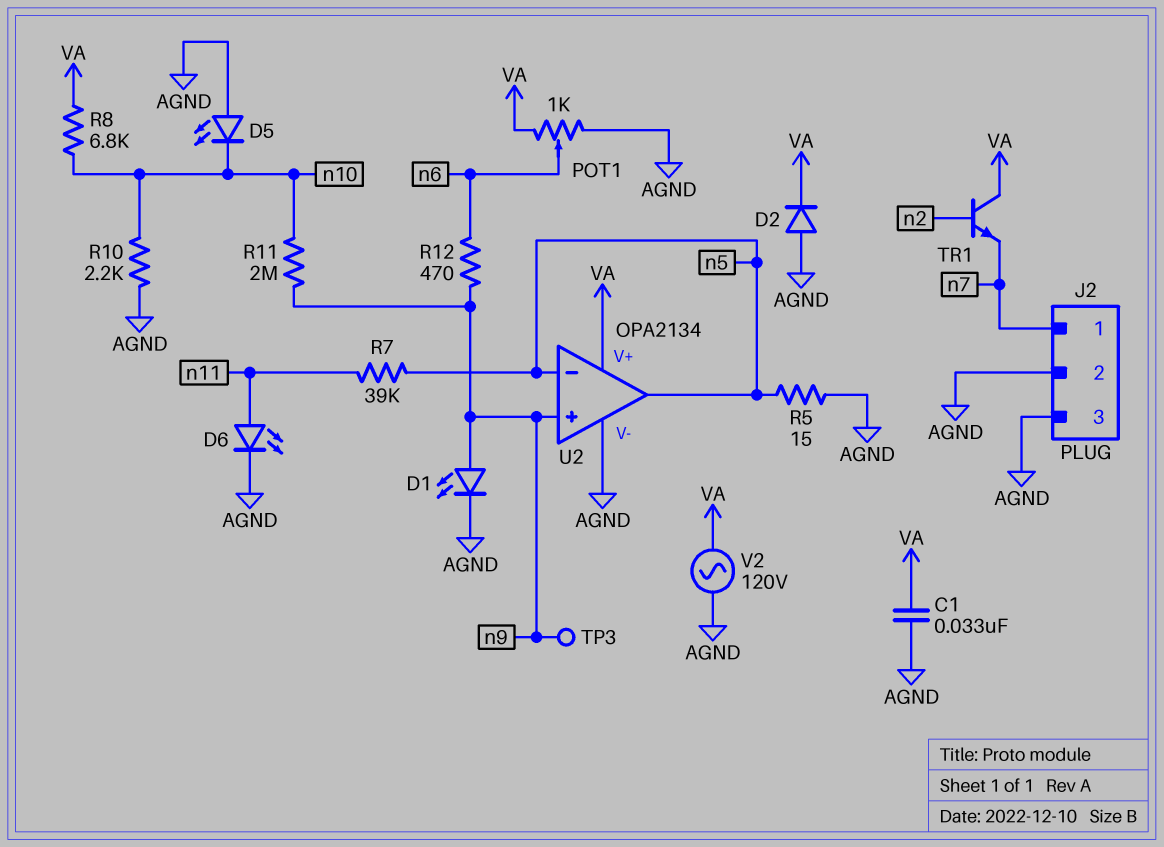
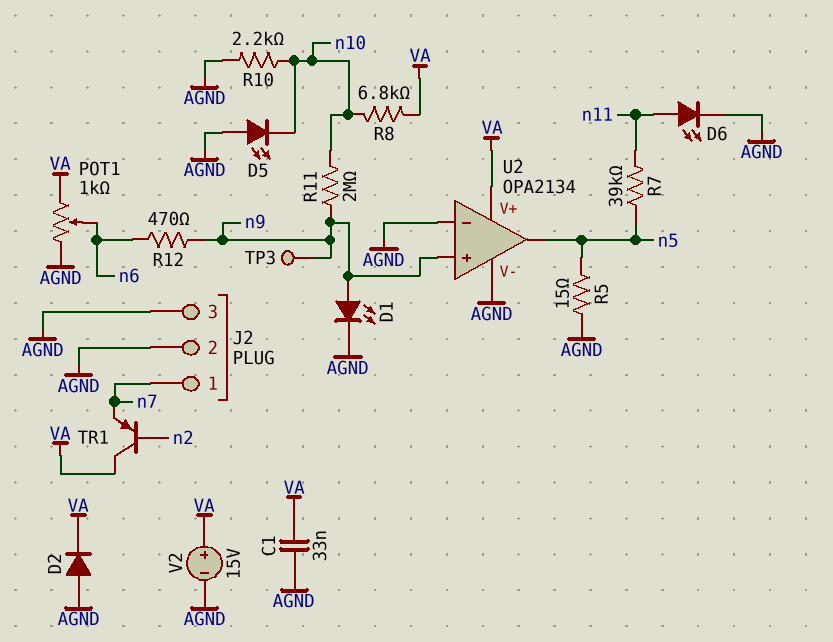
TR1: NPN (B n2, C VA, E n7) -> PNP (B n2, C VA, E n7)
U2 pin in-: n5 -> AGND
V2: AC 120V (AGND, VA) -> 15V (plus VA, minus AGND)

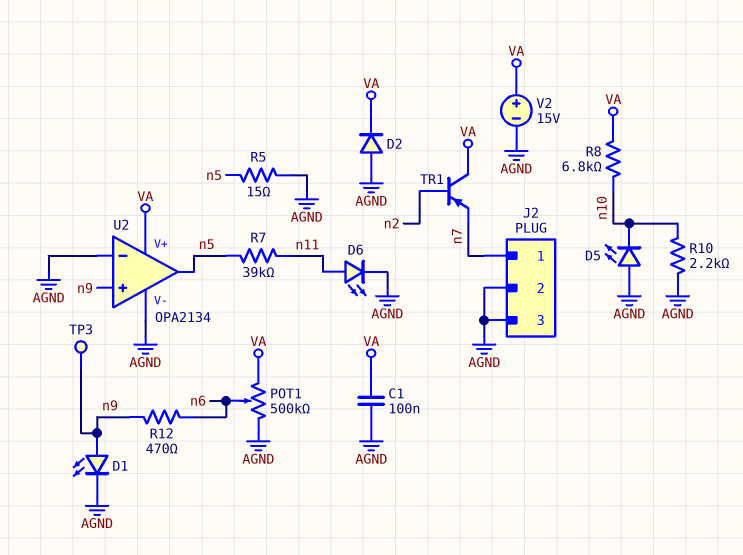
C1: 33nF (AGND, VA) -> 100nF (AGND, VA)
POT1: 1k (AGND, VA, wiper n6) -> 500k (AGND, VA, wiper n6)
R11: 2M (n9, n10) -> none

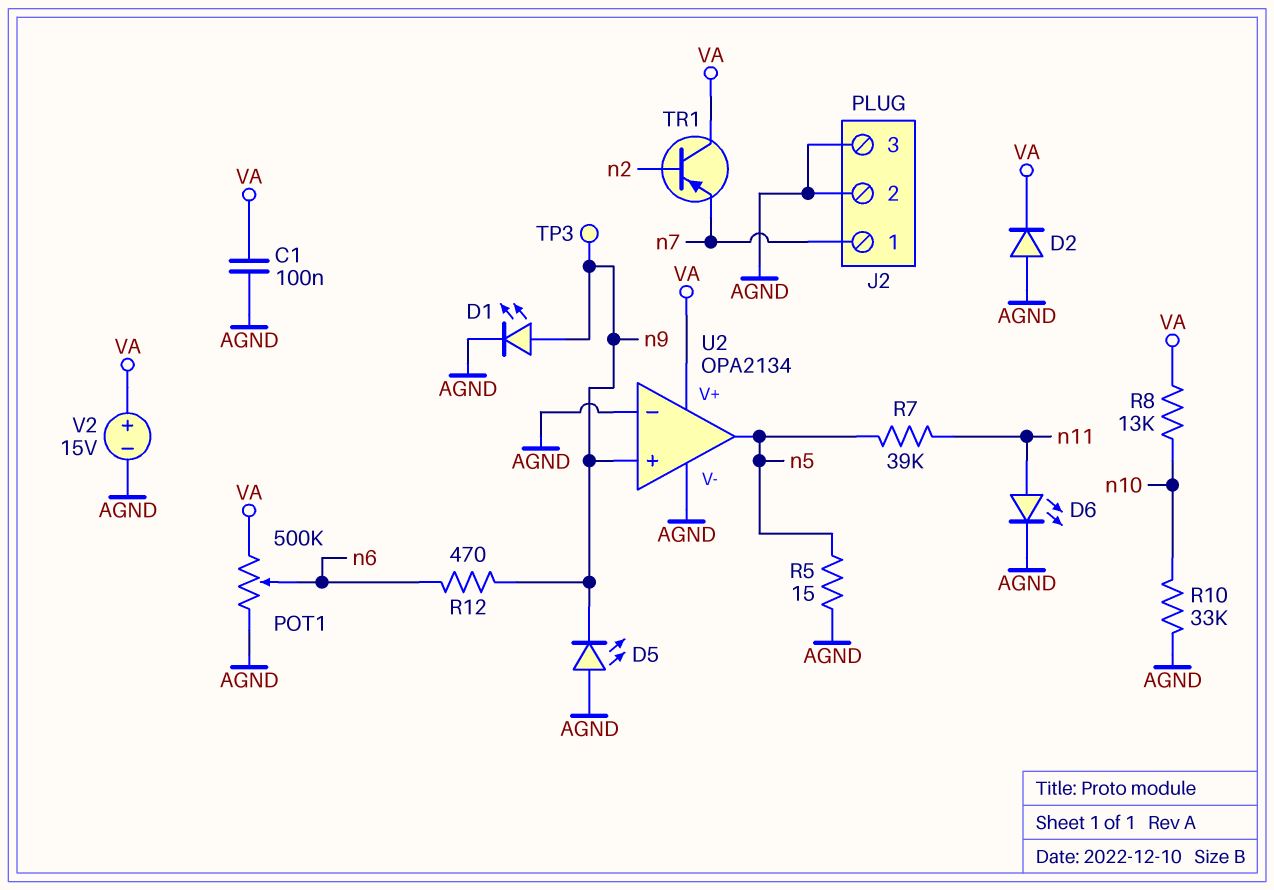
D5: LED (A AGND, K n10) -> LED (A AGND, K n9)
R8: 6.8k (VA, n10) -> 13k (VA, n10)
R10: 2.2k (AGND, n10) -> 33k (AGND, n10)

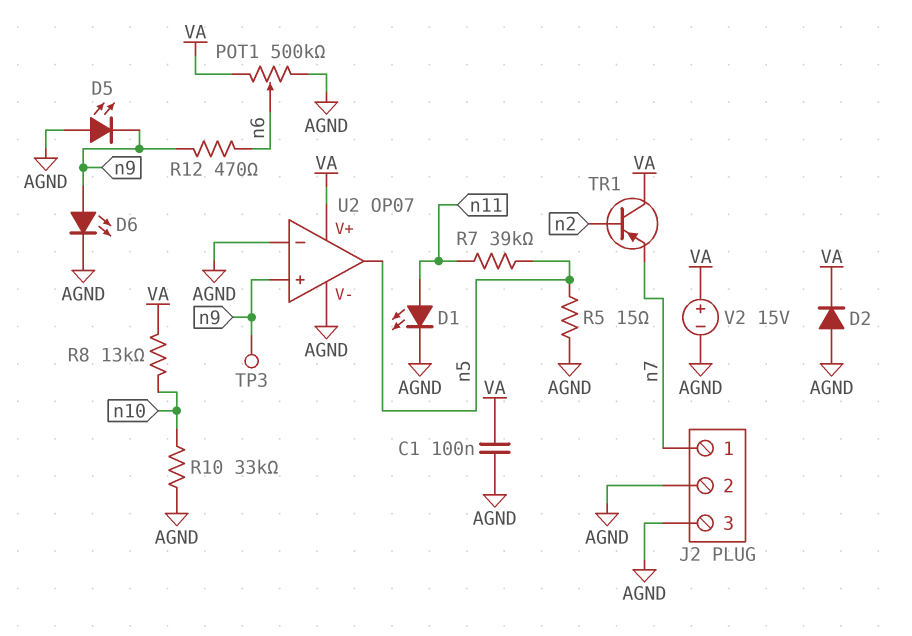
D1: LED (A n9, K AGND) -> LED (A n11, K AGND)
D6: LED (A n11, K AGND) -> LED (A n9, K AGND)
U2: OPA2134 -> OP07

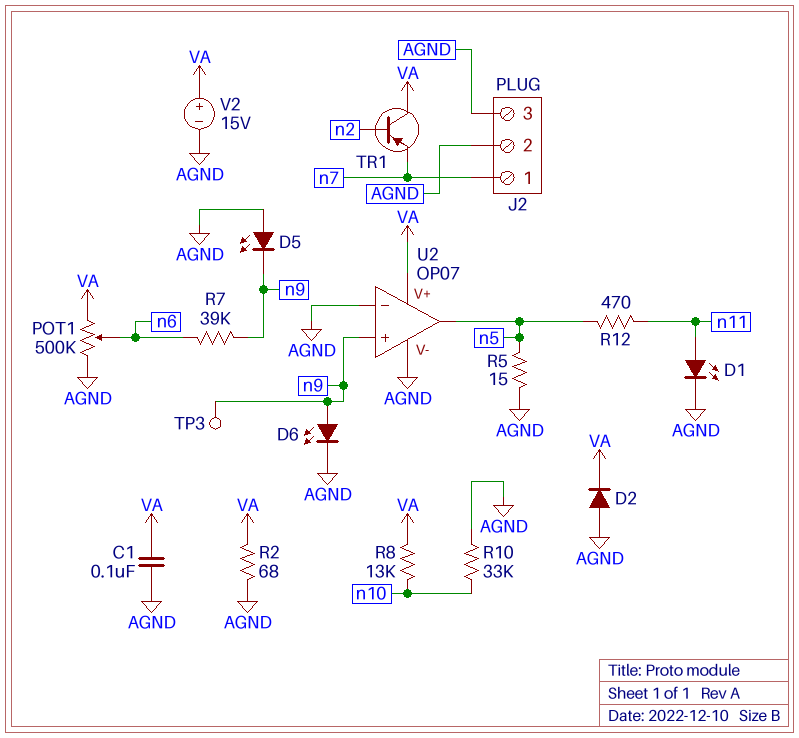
R2: none -> 68 (AGND, VA)
R7: 39k (n5, n11) -> 39k (n6, n9)
R12: 470 (n6, n9) -> 470 (n5, n11)

